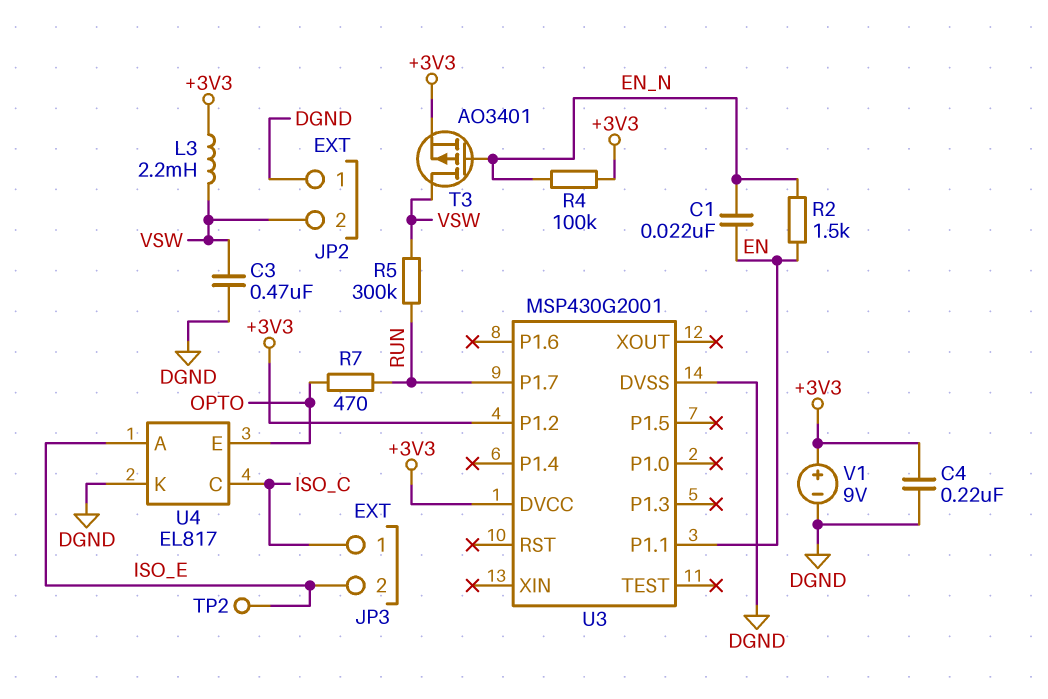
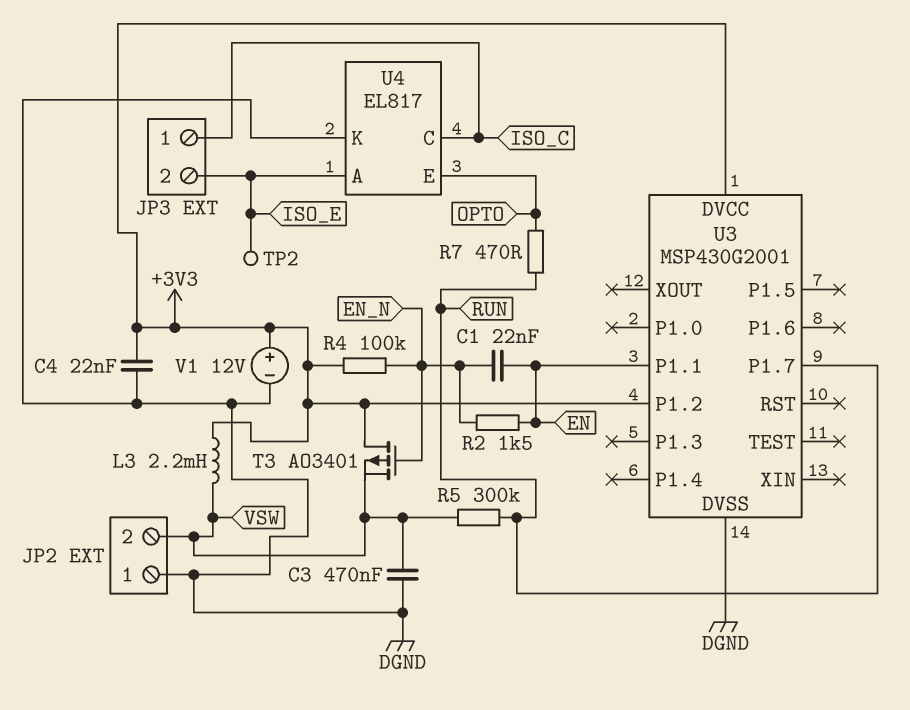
C4: 220nF (+3V3, DGND) -> 22nF (+3V3, DGND)
T3: PMOS AO3401 (G EN_N, D VSW, S +3V3) -> PMOS AO3401 (G EN_N, D +3V3, S VSW)
V1: 9V (plus +3V3, minus DGND) -> 12V (plus +3V3, minus DGND)

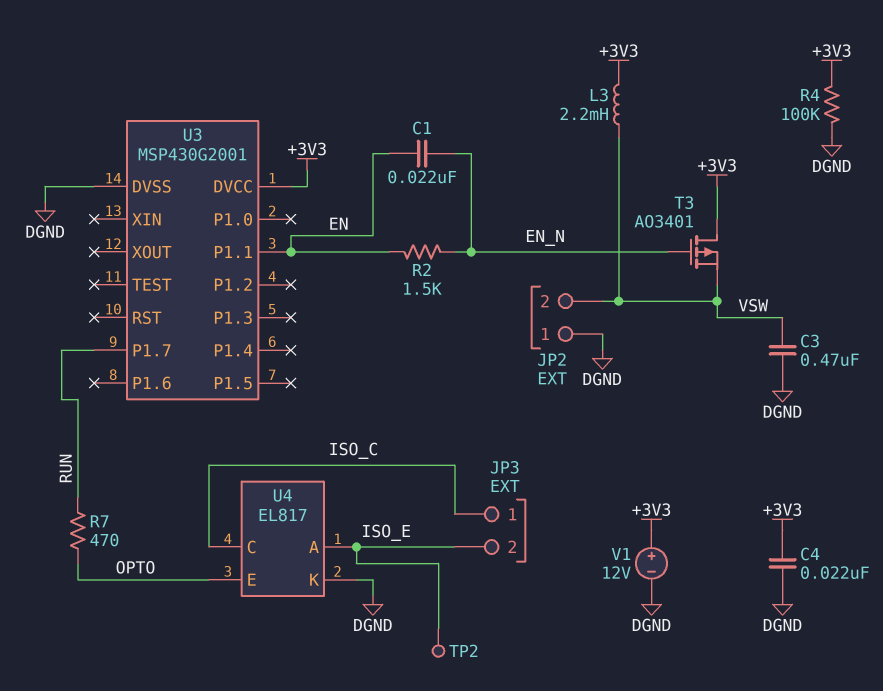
R4: 100k (+3V3, EN_N) -> 100k (+3V3, DGND)
R5: 300k (RUN, VSW) -> none
U3 pin P1.2: +3V3 -> none

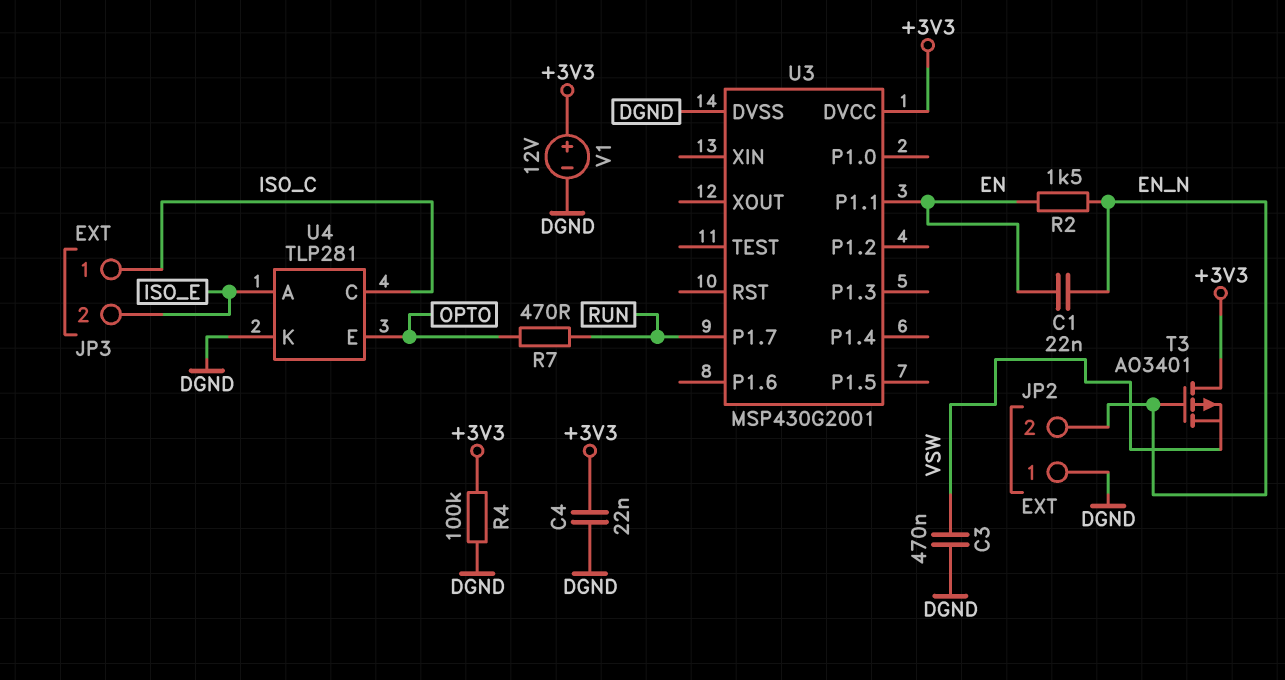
JP2 pin 2: VSW -> EN_N
L3: 2.2mH (+3V3, VSW) -> none
TP2: test point (ISO_E) -> none
U4: EL817 -> TLP281

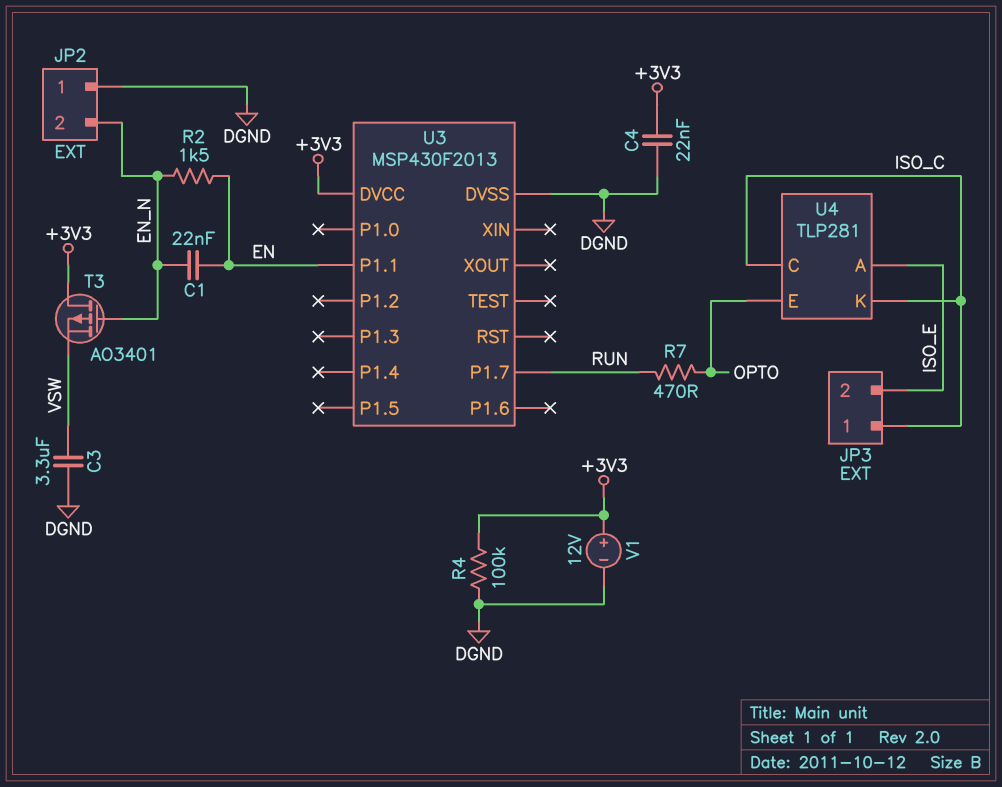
C3: 470nF (DGND, VSW) -> 3.3uF (DGND, VSW)
U3: MSP430G2001 -> MSP430F2013
U4 pin K: DGND -> ISO_C

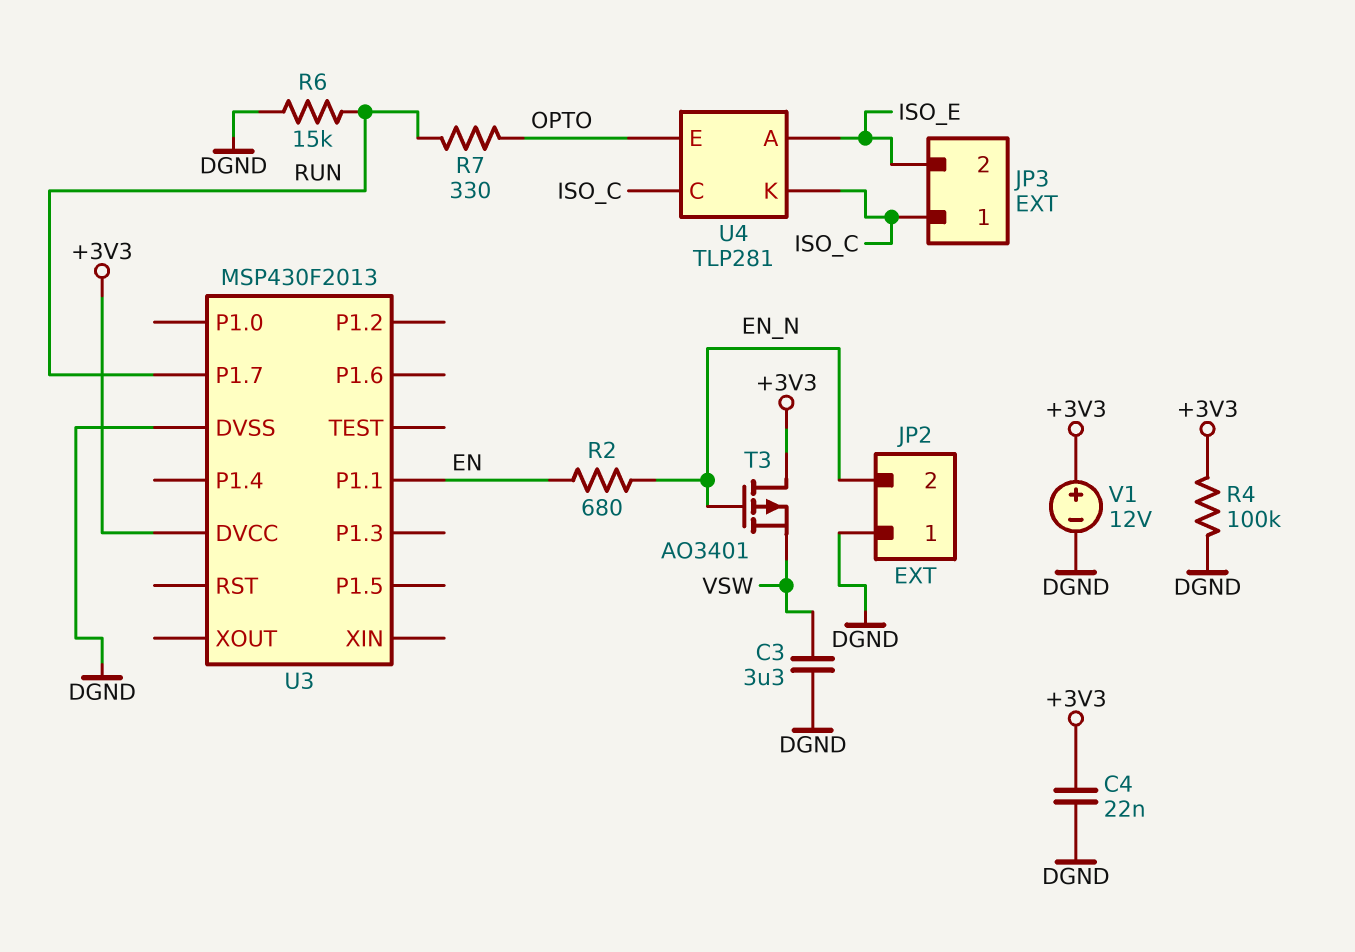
C1: 22nF (EN, EN_N) -> none
R2: 1.5k (EN, EN_N) -> 680 (EN, EN_N)
R6: none -> 15k (DGND, RUN)
R7: 470 (OPTO, RUN) -> 330 (OPTO, RUN)

